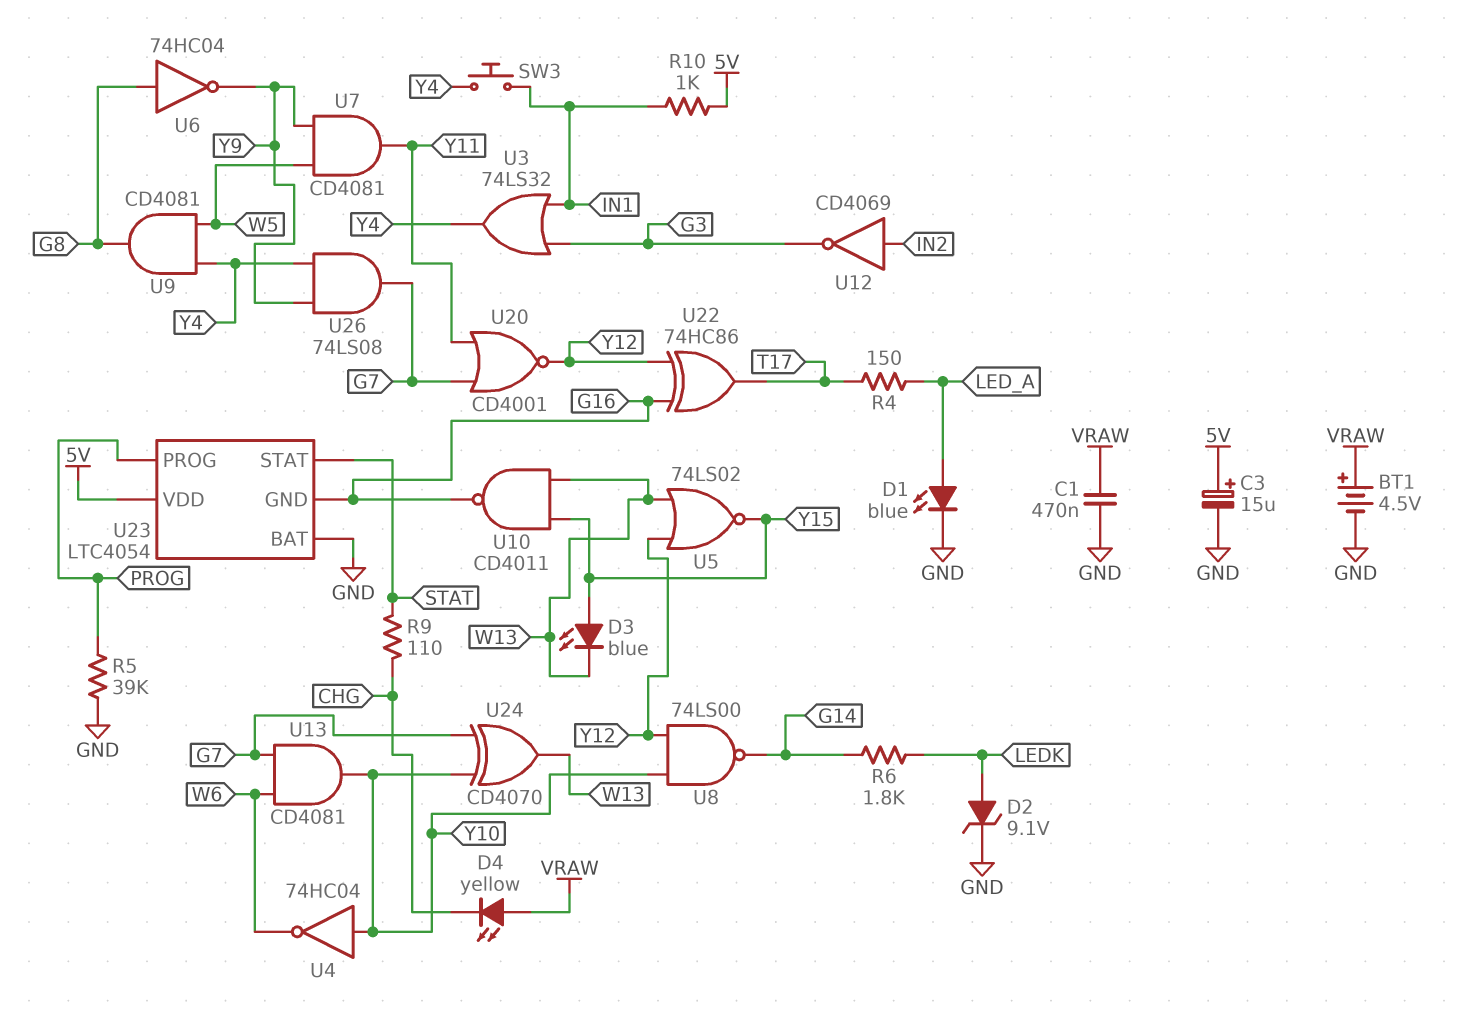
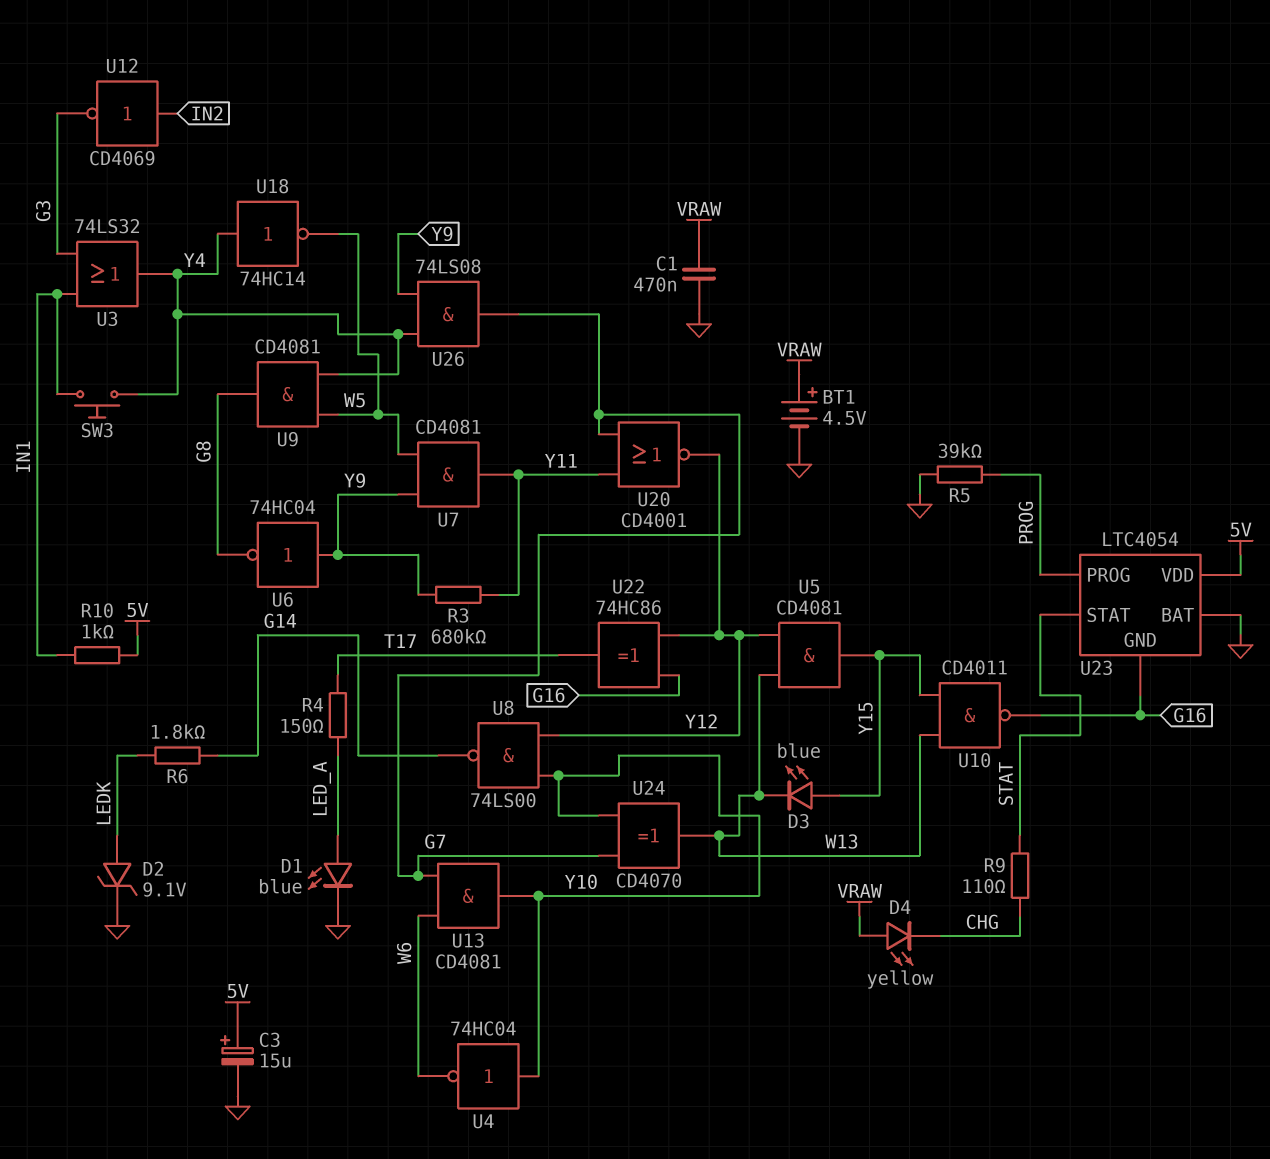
R3: none -> 680k (Y9, Y11)
U5: NOR 74LS02 (in W13, in Y12, out Y15) -> AND CD4081 (in W13, in Y12, out Y15)
U6: NOT 74HC04 (in G8, out Y9) -> NOT 74HC04 (in Y9, out G8)
U18: none -> NOT 74HC14 (in Y4, out W5)

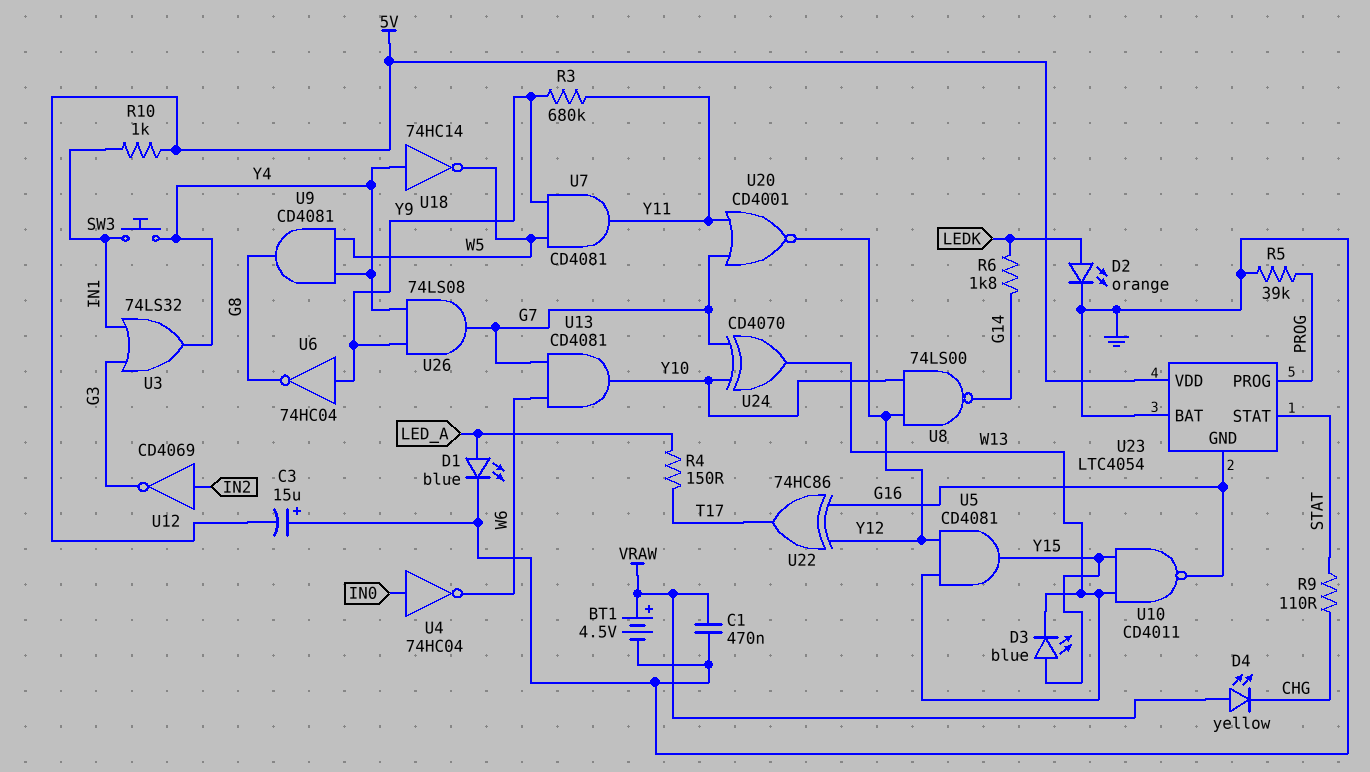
C3: 15uF (plus 5V, minus GND) -> 15uF (plus GND, minus 5V)
D2: zener 9.1V (A LEDK, K GND) -> LED orange (A LEDK, K GND)
U4: NOT 74HC04 (in Y10, out W6) -> NOT 74HC04 (in IN0, out W6)

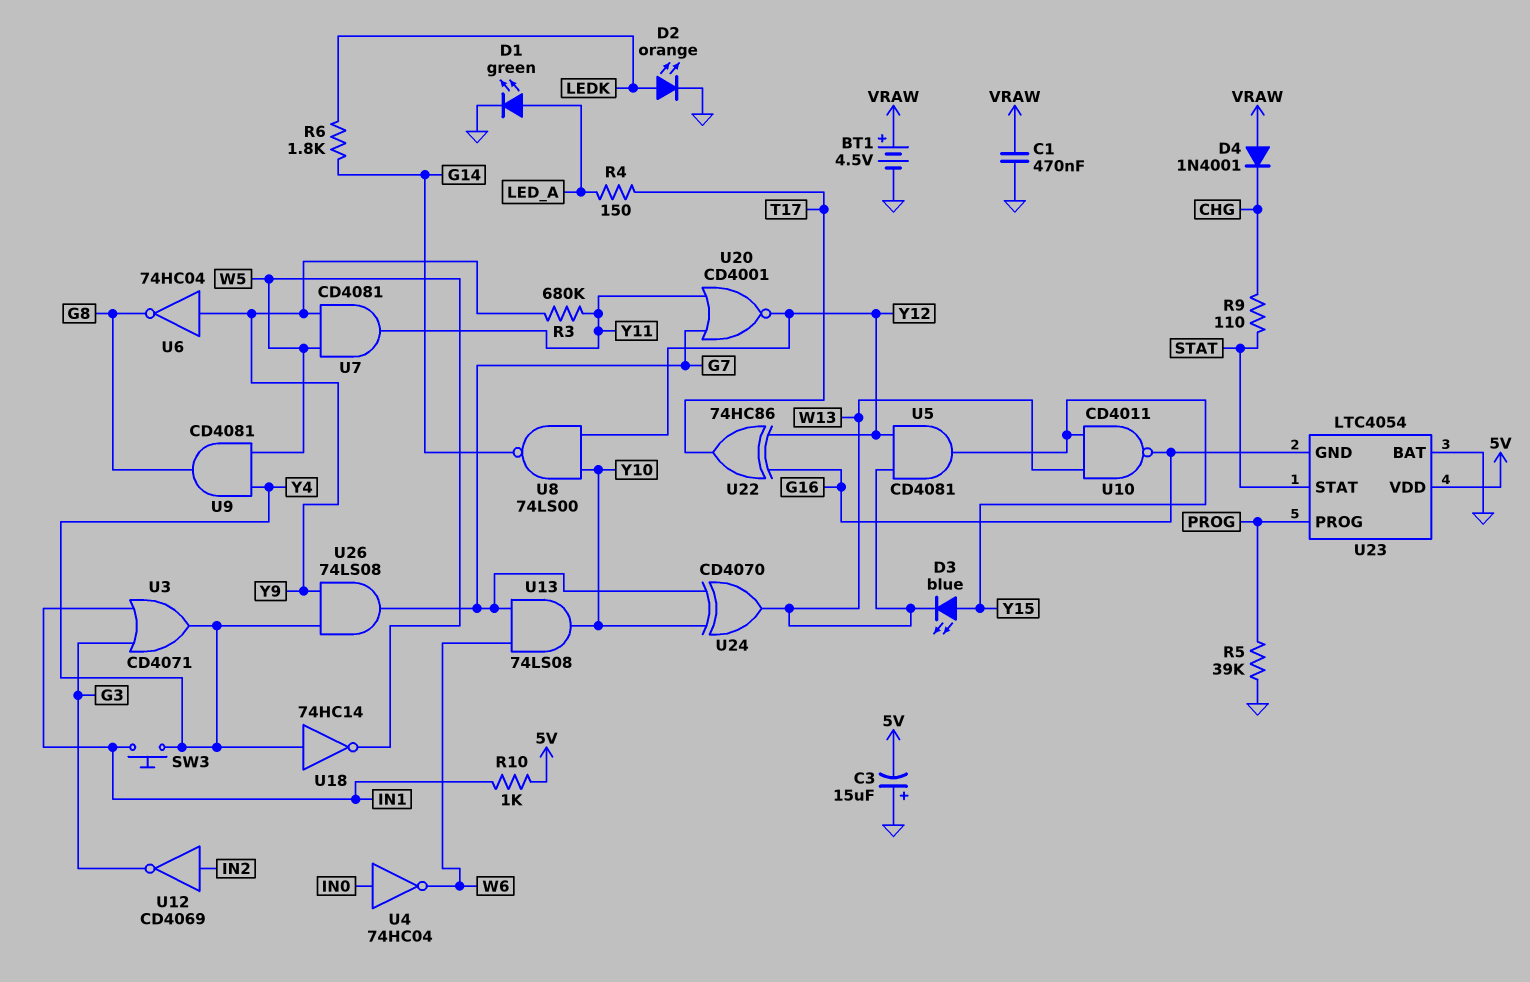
D1: LED blue (A LED_A, K GND) -> LED green (A LED_A, K GND)
D4: LED yellow (A VRAW, K CHG) -> diode 1N4001 (A VRAW, K CHG)
U3: OR 74LS32 (in G3, in IN1, out Y4) -> OR CD4071 (in G3, in IN1, out Y4)
U13: AND CD4081 (in G7, in W6, out Y10) -> AND 74LS08 (in G7, in W6, out Y10)

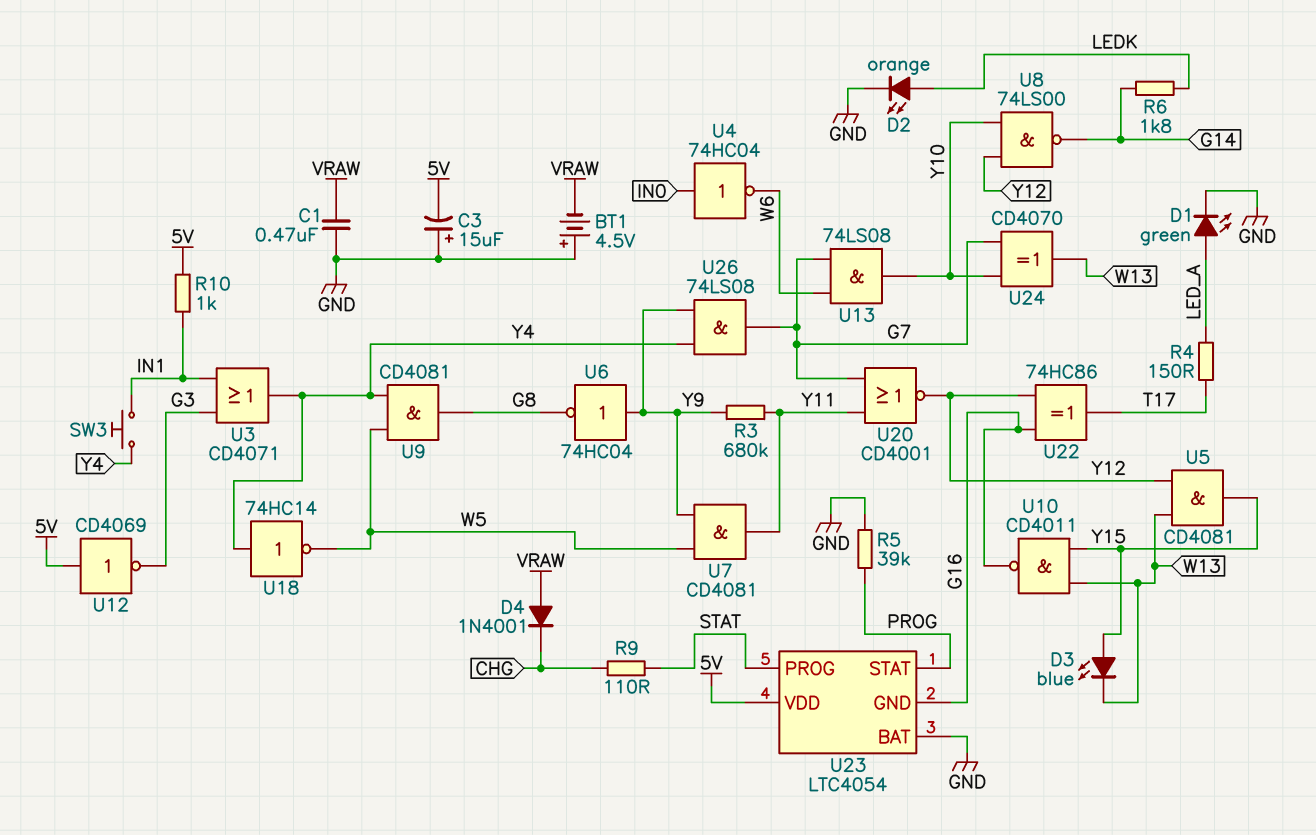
BT1: 4.5V (plus VRAW, minus GND) -> 4.5V (plus GND, minus VRAW)
U12: NOT CD4069 (in IN2, out G3) -> NOT CD4069 (in 5V, out G3)
U23 pin PROG: PROG -> STAT
U23 pin STAT: STAT -> PROG

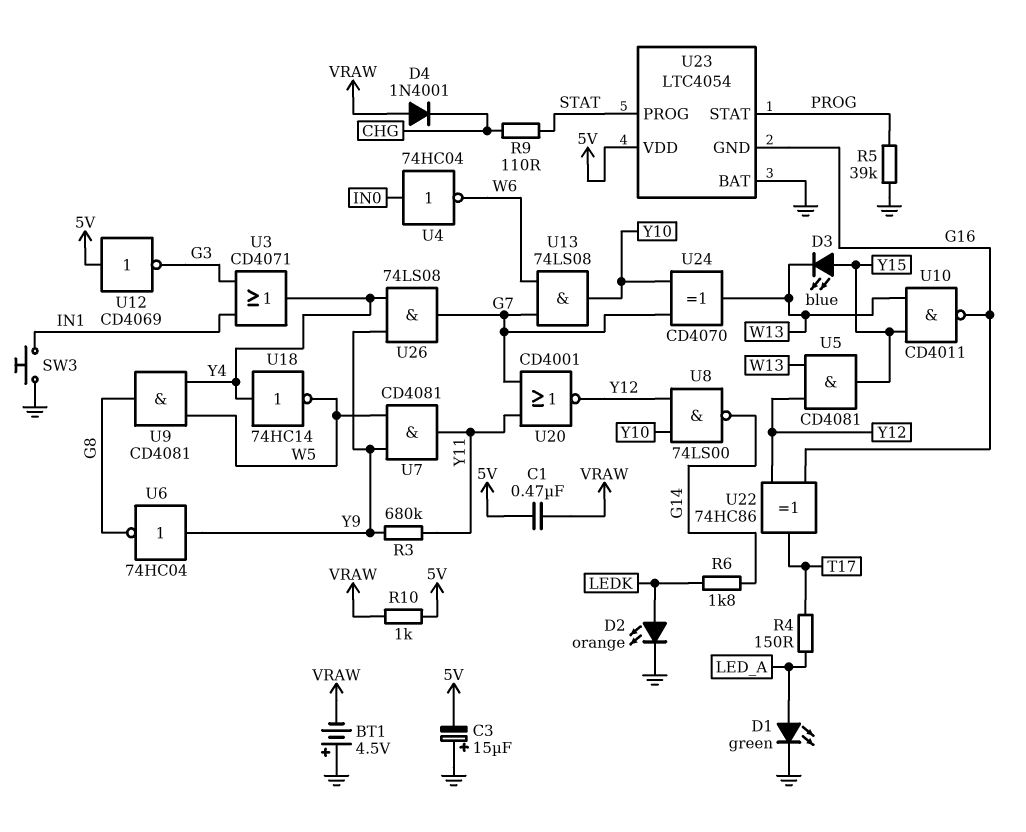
C1: 470nF (GND, VRAW) -> 470nF (5V, VRAW)
R10: 1k (5V, IN1) -> 1k (5V, VRAW)
SW3: button (IN1, Y4) -> button (GND, IN1)

